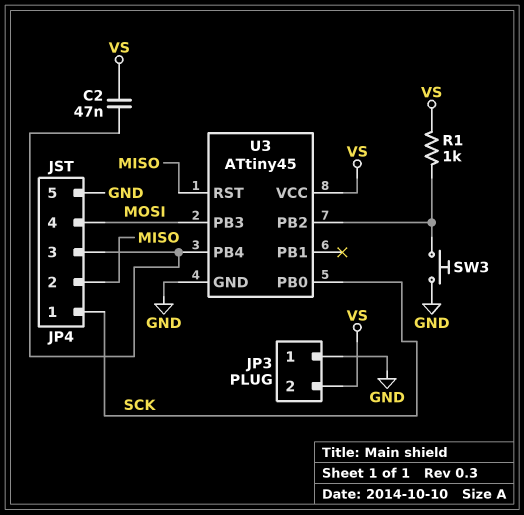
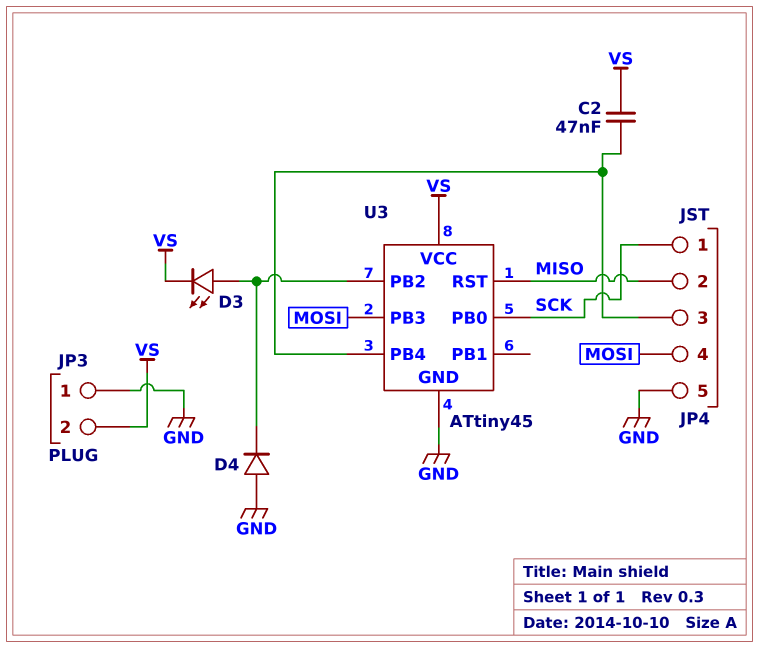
D3: none -> LED (A U3/PB2, K VS)
D4: none -> diode (A GND, K U3/PB2)
R1: 1k (U3/PB2, VS) -> none
SW3: button (GND, U3/PB2) -> none

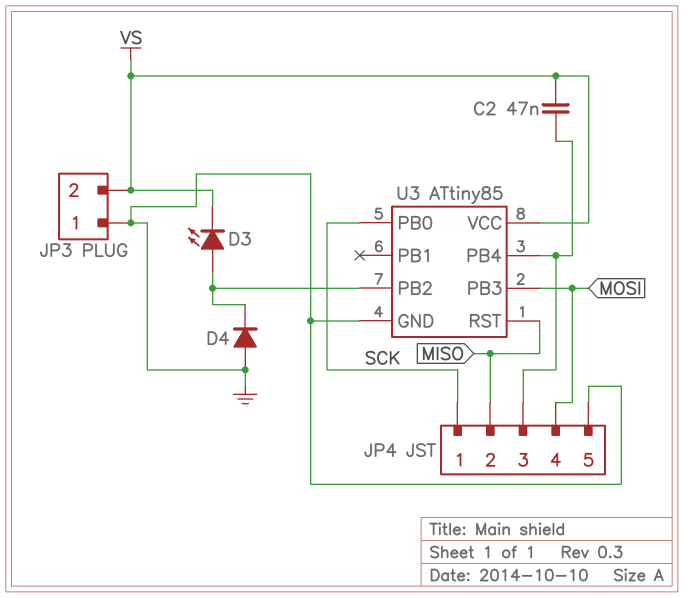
U3: ATtiny45 -> ATtiny85

